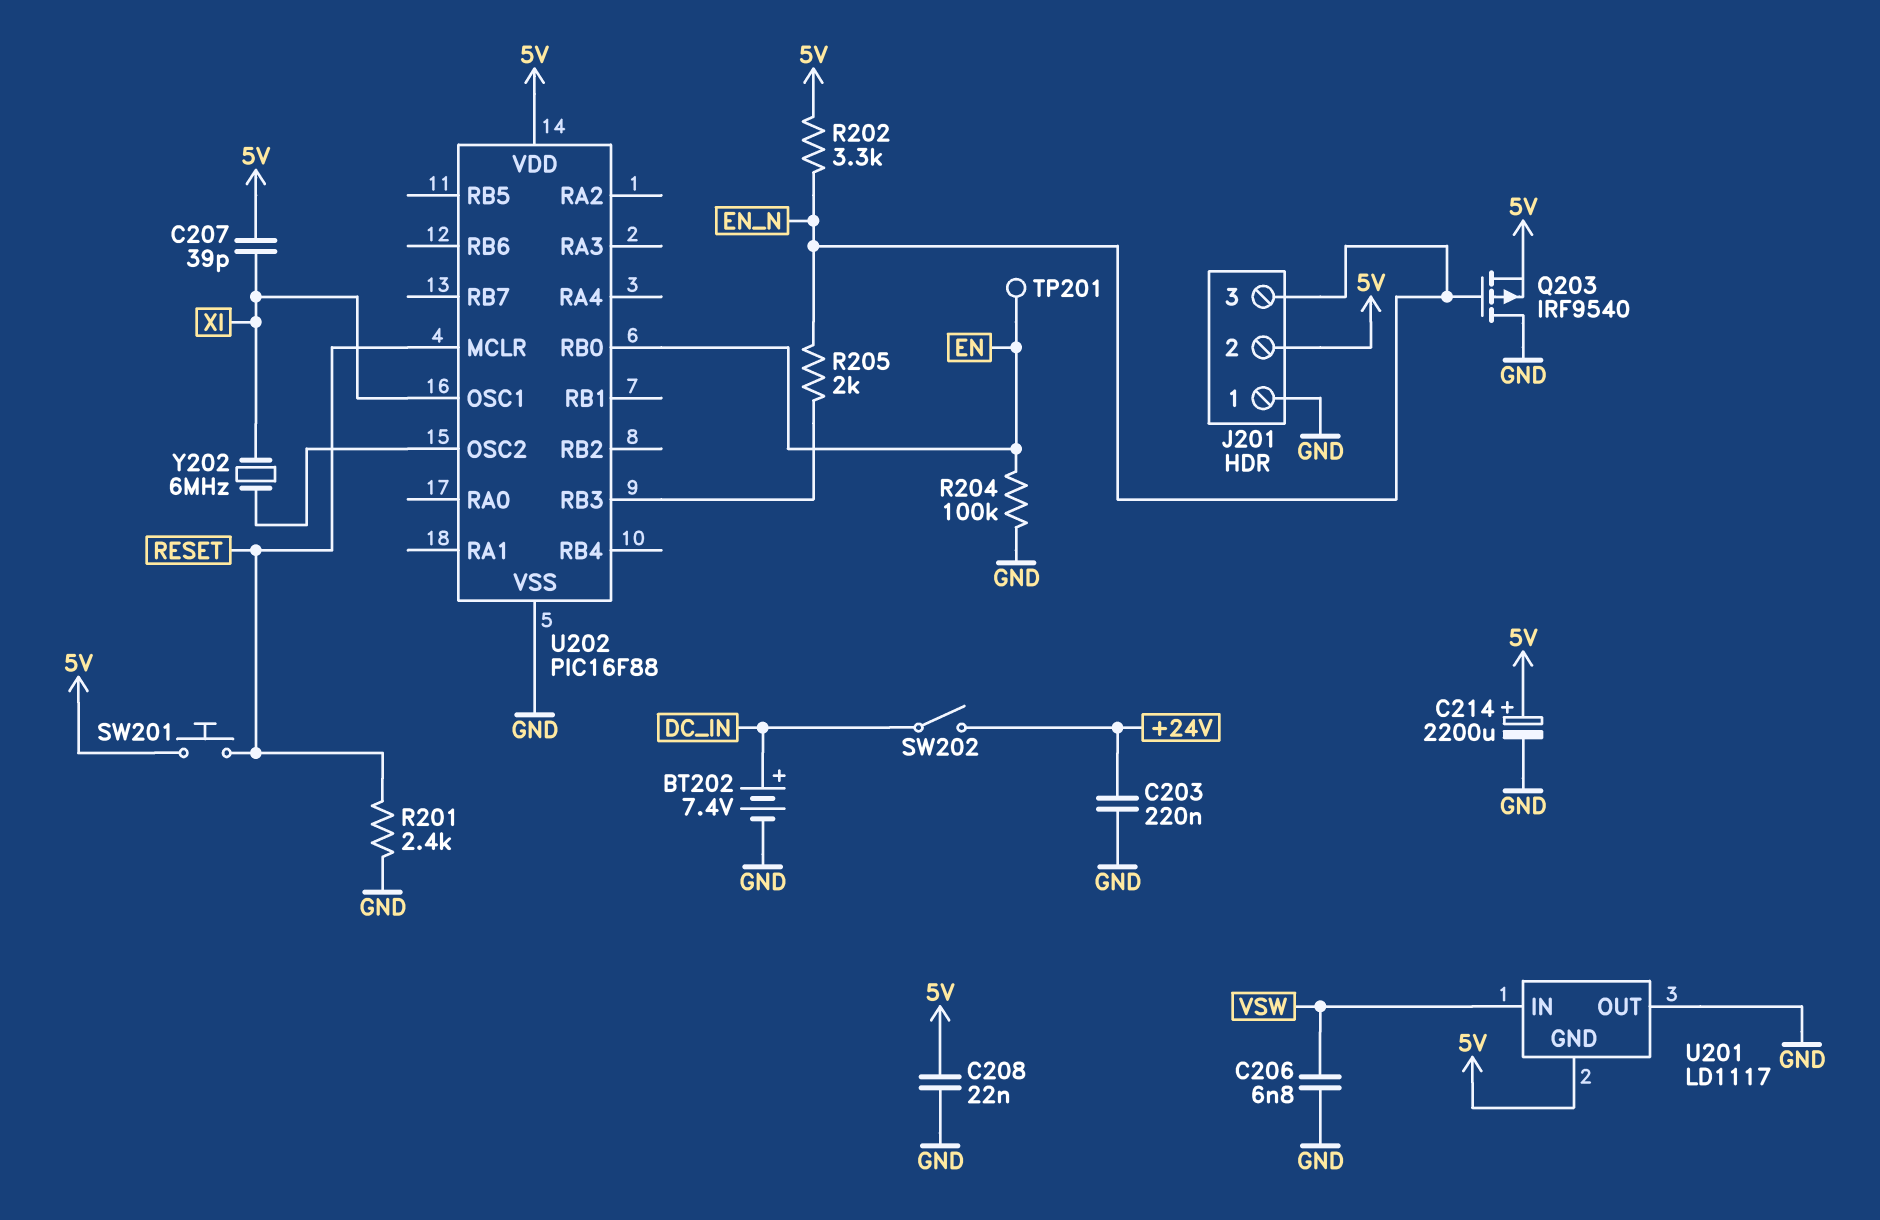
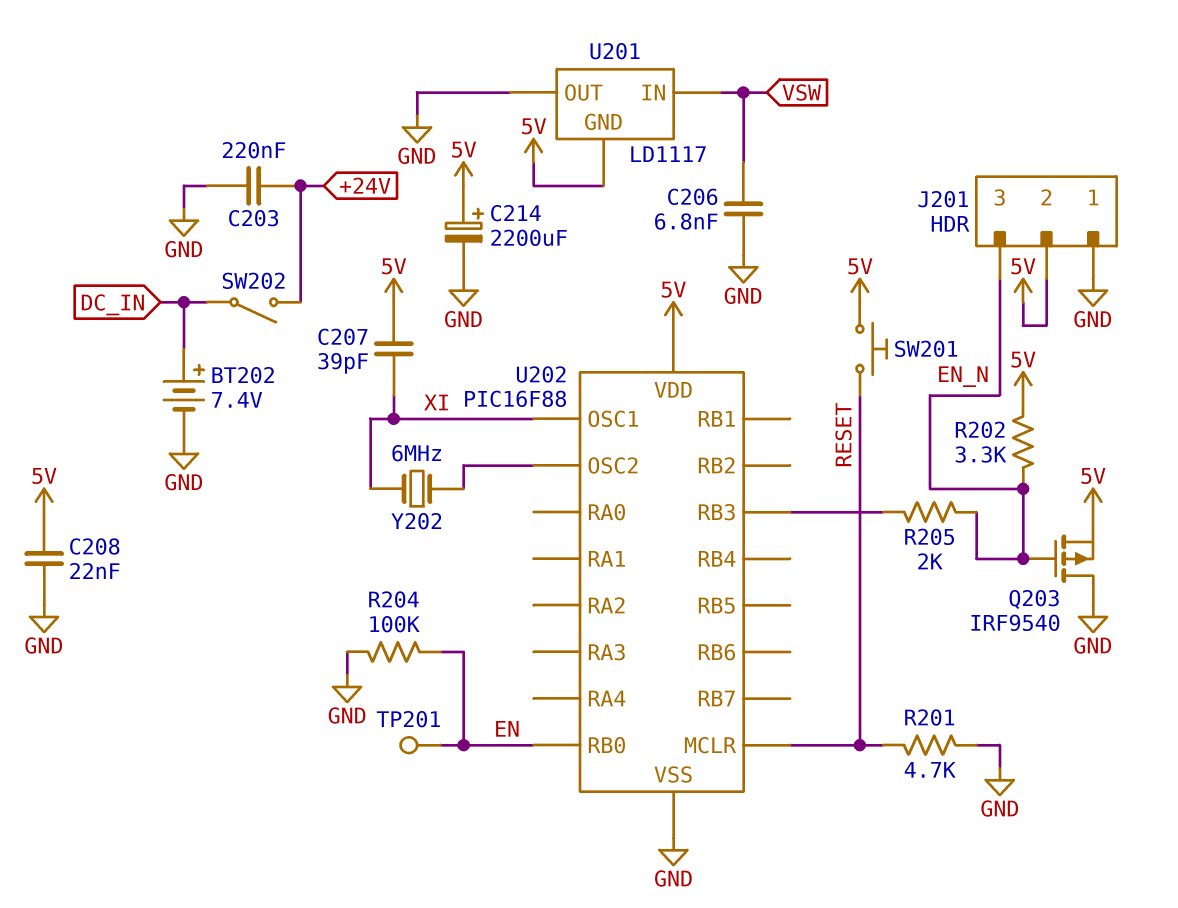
R201: 2.4k (GND, RESET) -> 4.7k (GND, RESET)

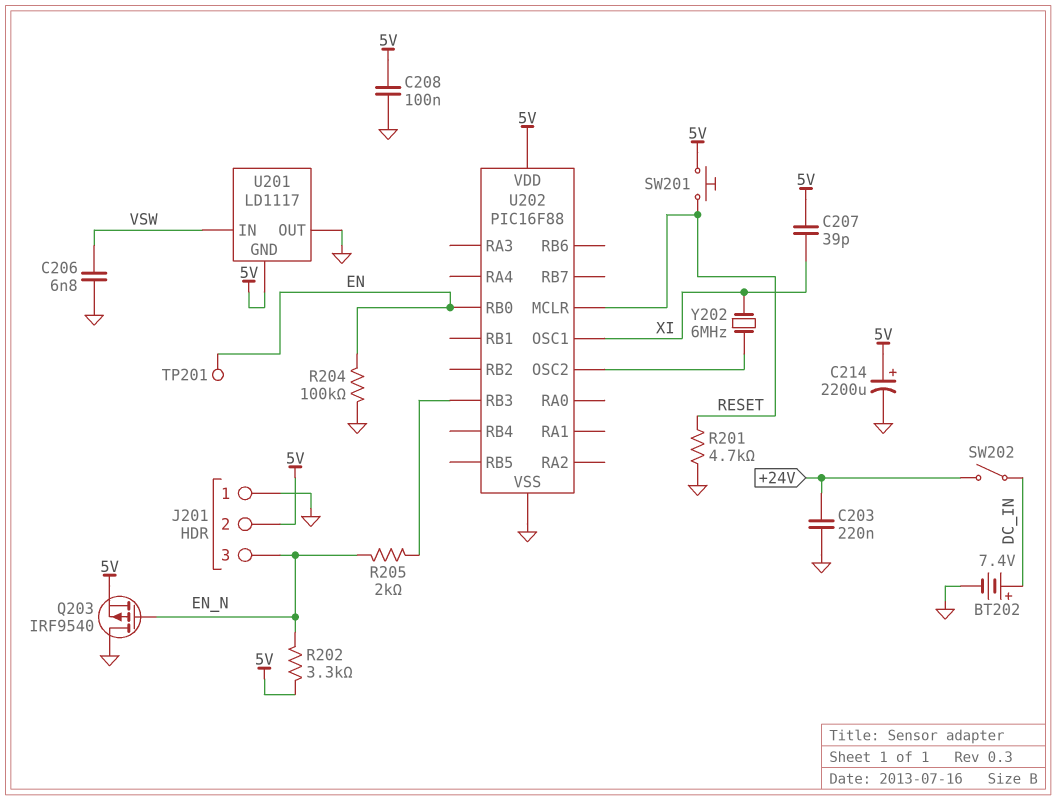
C208: 22nF (5V, GND) -> 100nF (5V, GND)

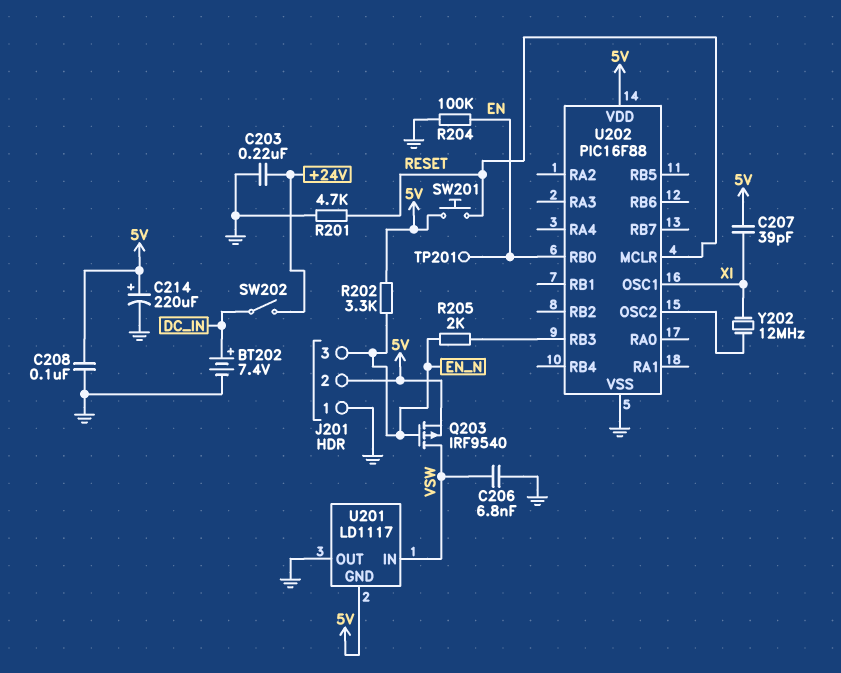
C214: 2200uF (plus 5V, minus GND) -> 220uF (plus 5V, minus GND)
Q203: PMOS IRF9540 (G EN_N, D GND, S 5V) -> PMOS IRF9540 (G EN_N, D VSW, S 5V)
Y202: 6MHz (U202/OSC2, XI) -> 12MHz (U202/OSC2, XI)

